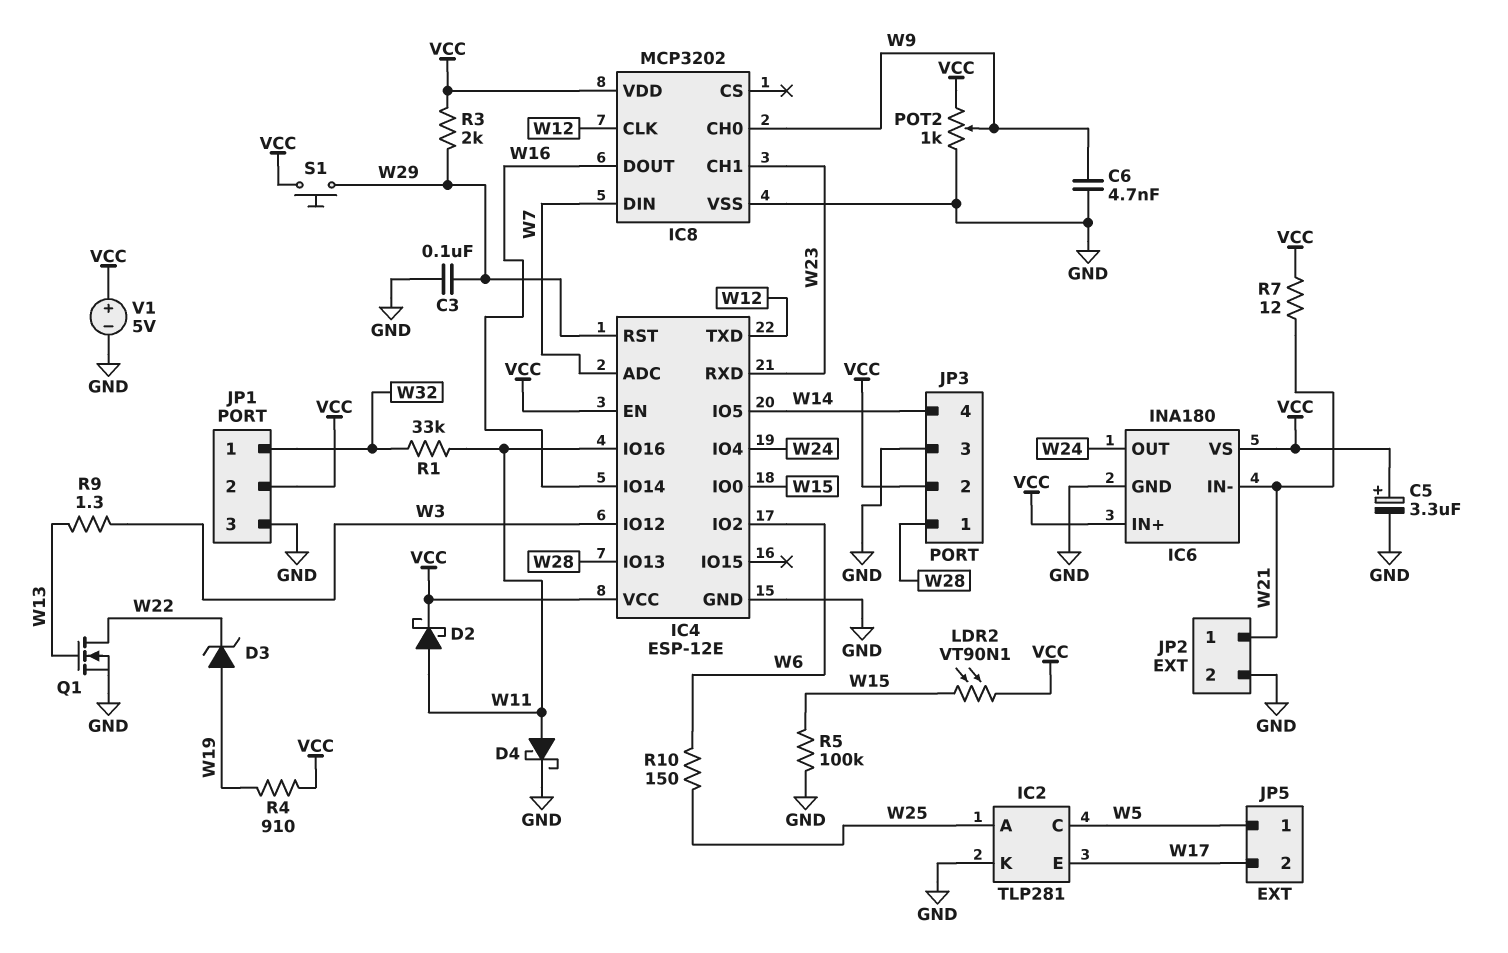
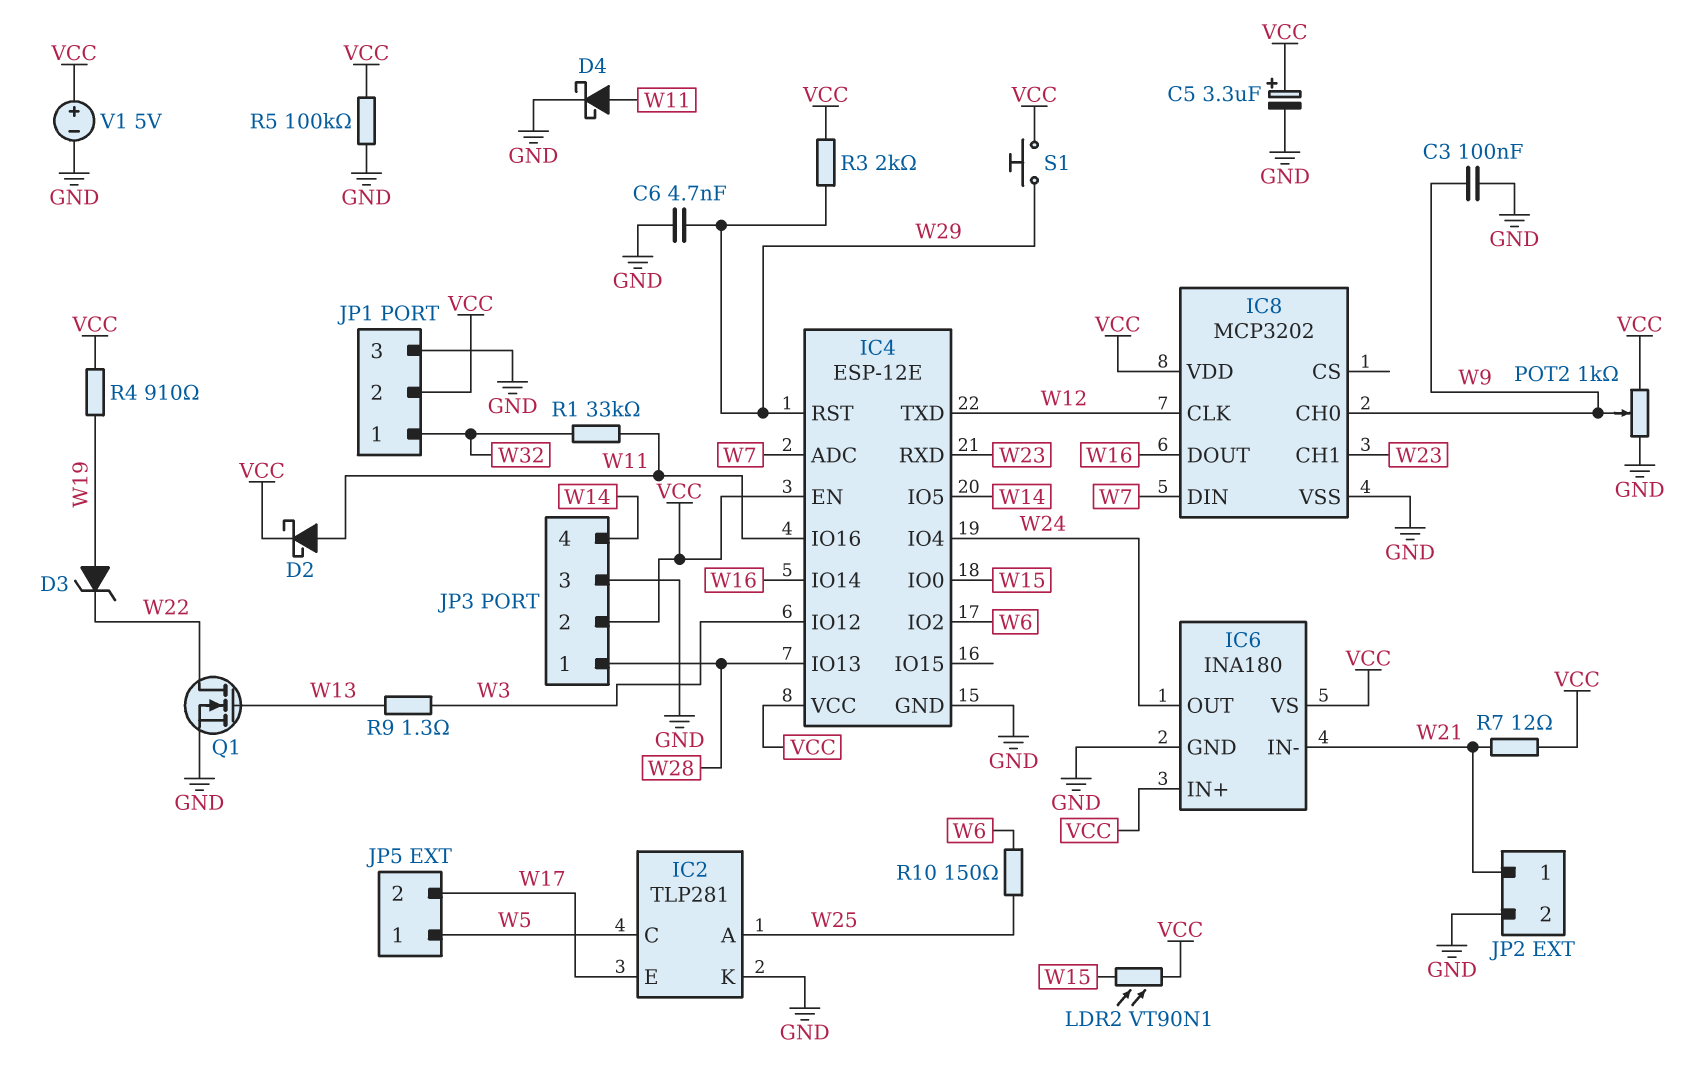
C3: 100nF (GND, W29) -> 100nF (GND, W9)
C6: 4.7nF (GND, W9) -> 4.7nF (GND, W29)
R5: 100k (GND, W15) -> 100k (GND, VCC)

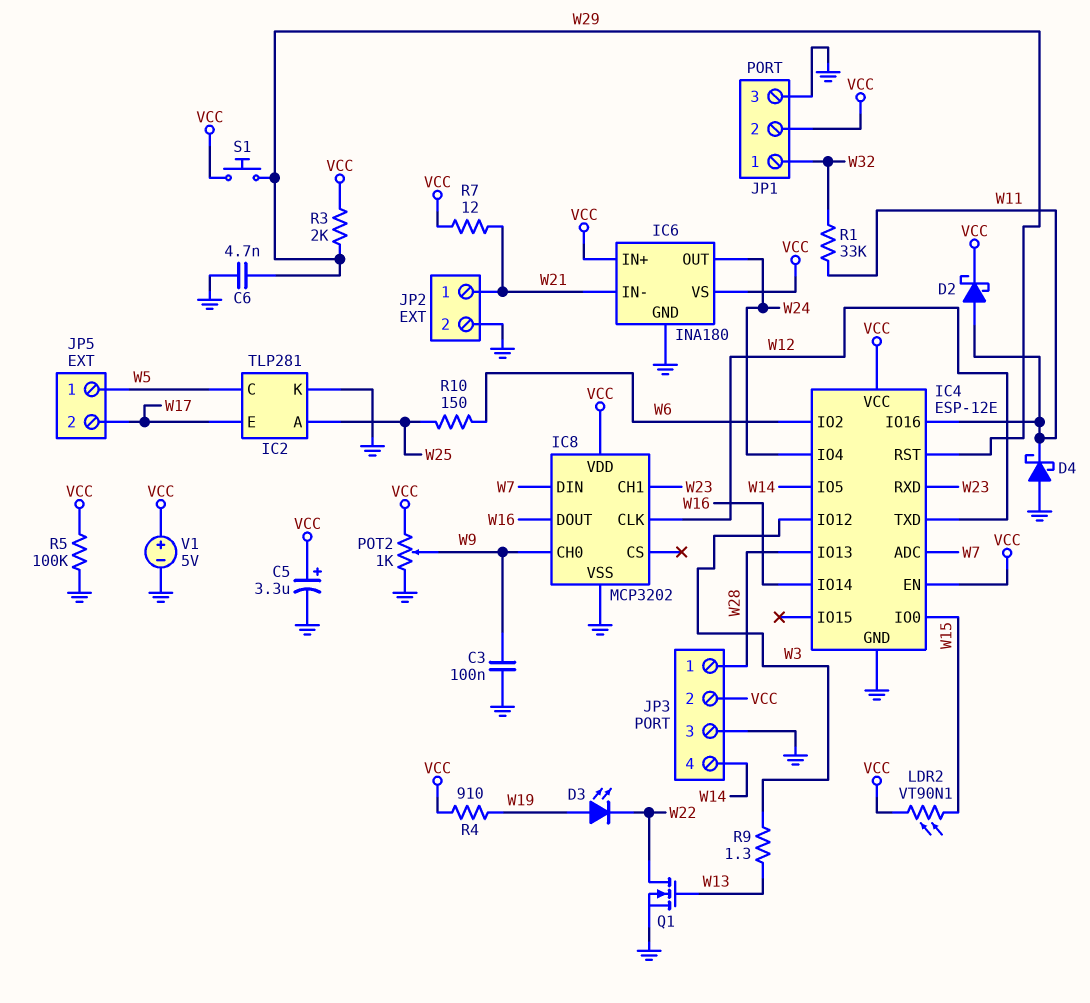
D3: zener (A W19, K W22) -> LED (A W19, K W22)
D4: schottky (A W11, K GND) -> schottky (A GND, K W11)

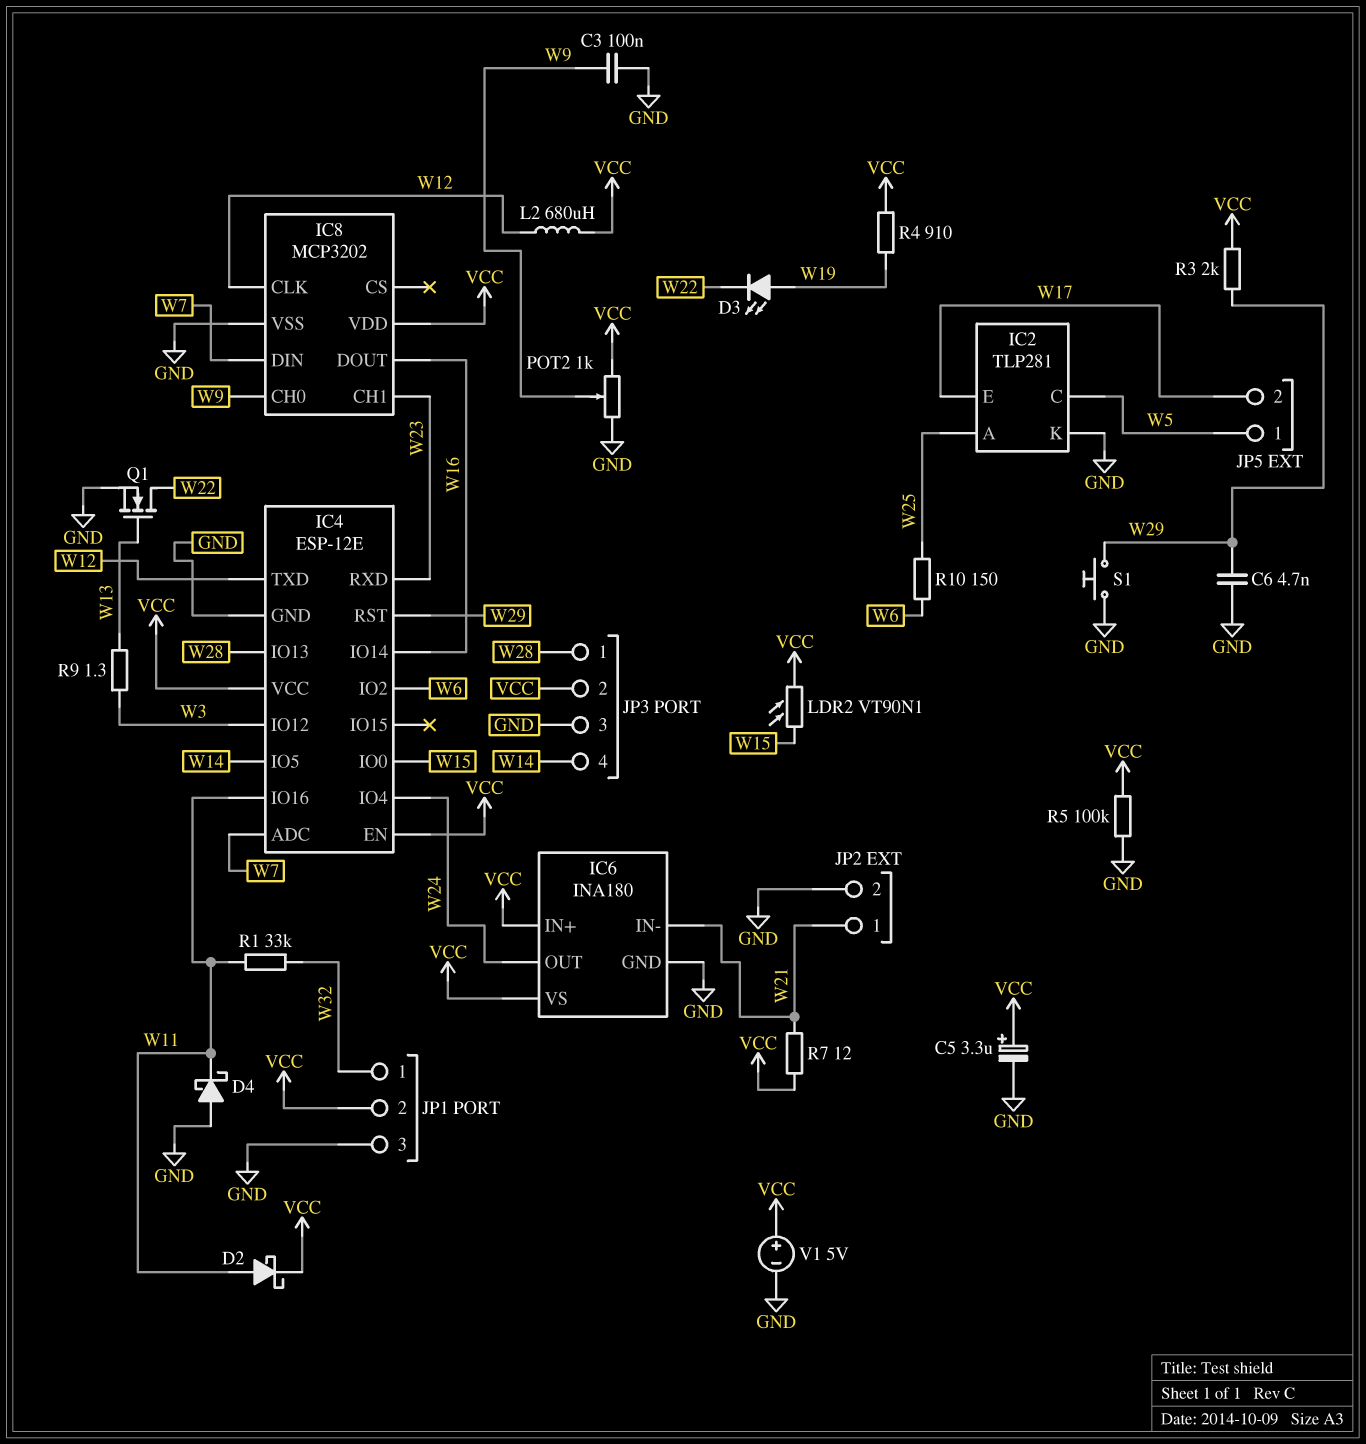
L2: none -> 680uH (VCC, W12)
S1: button (VCC, W29) -> button (GND, W29)

